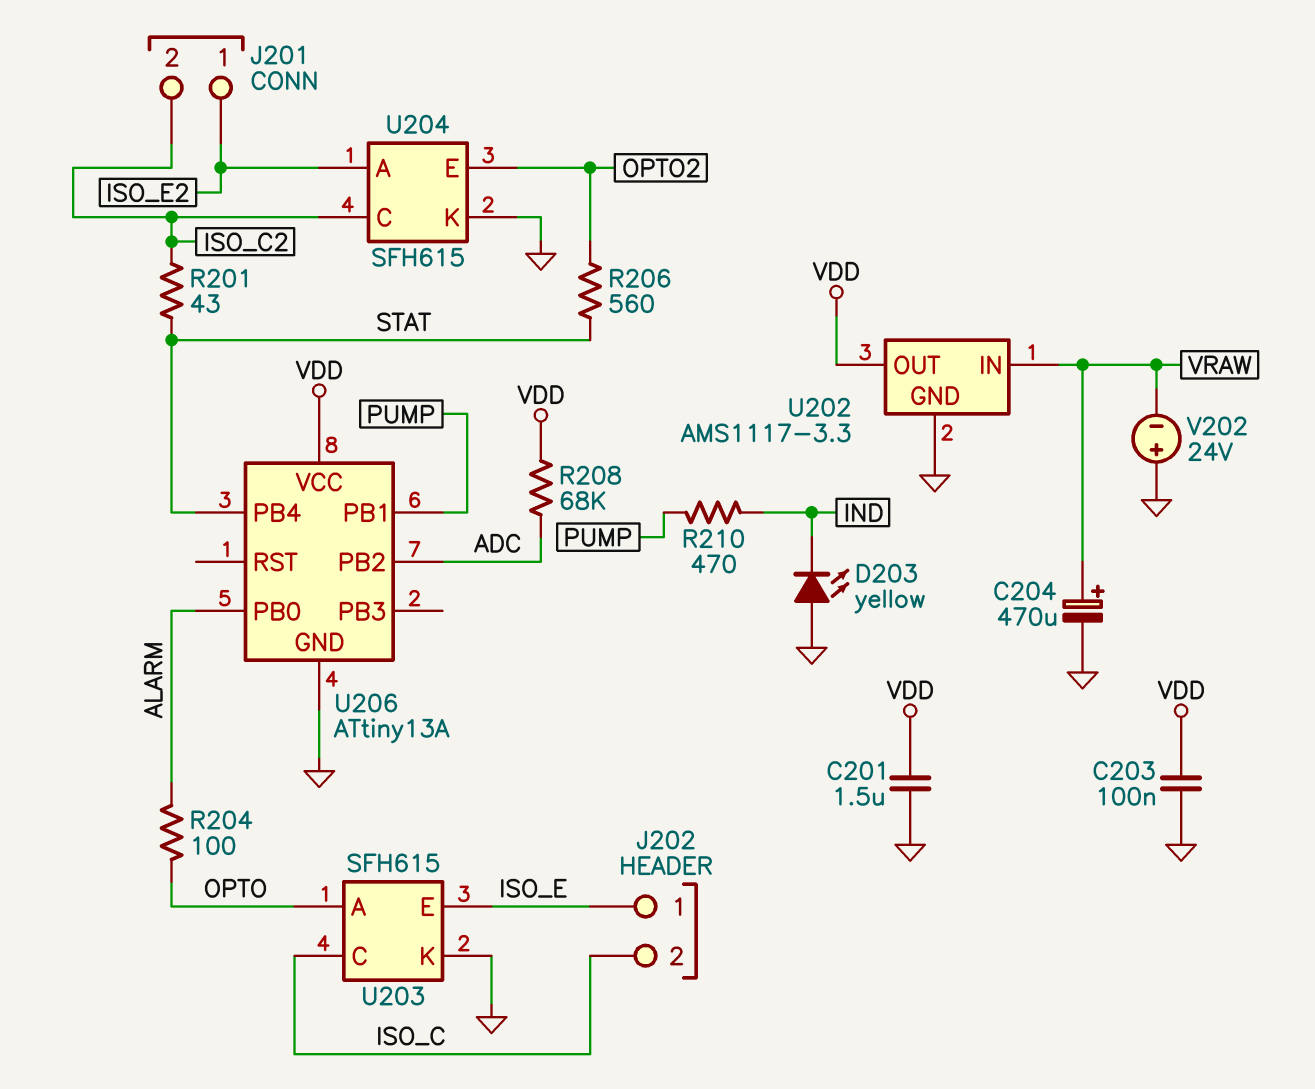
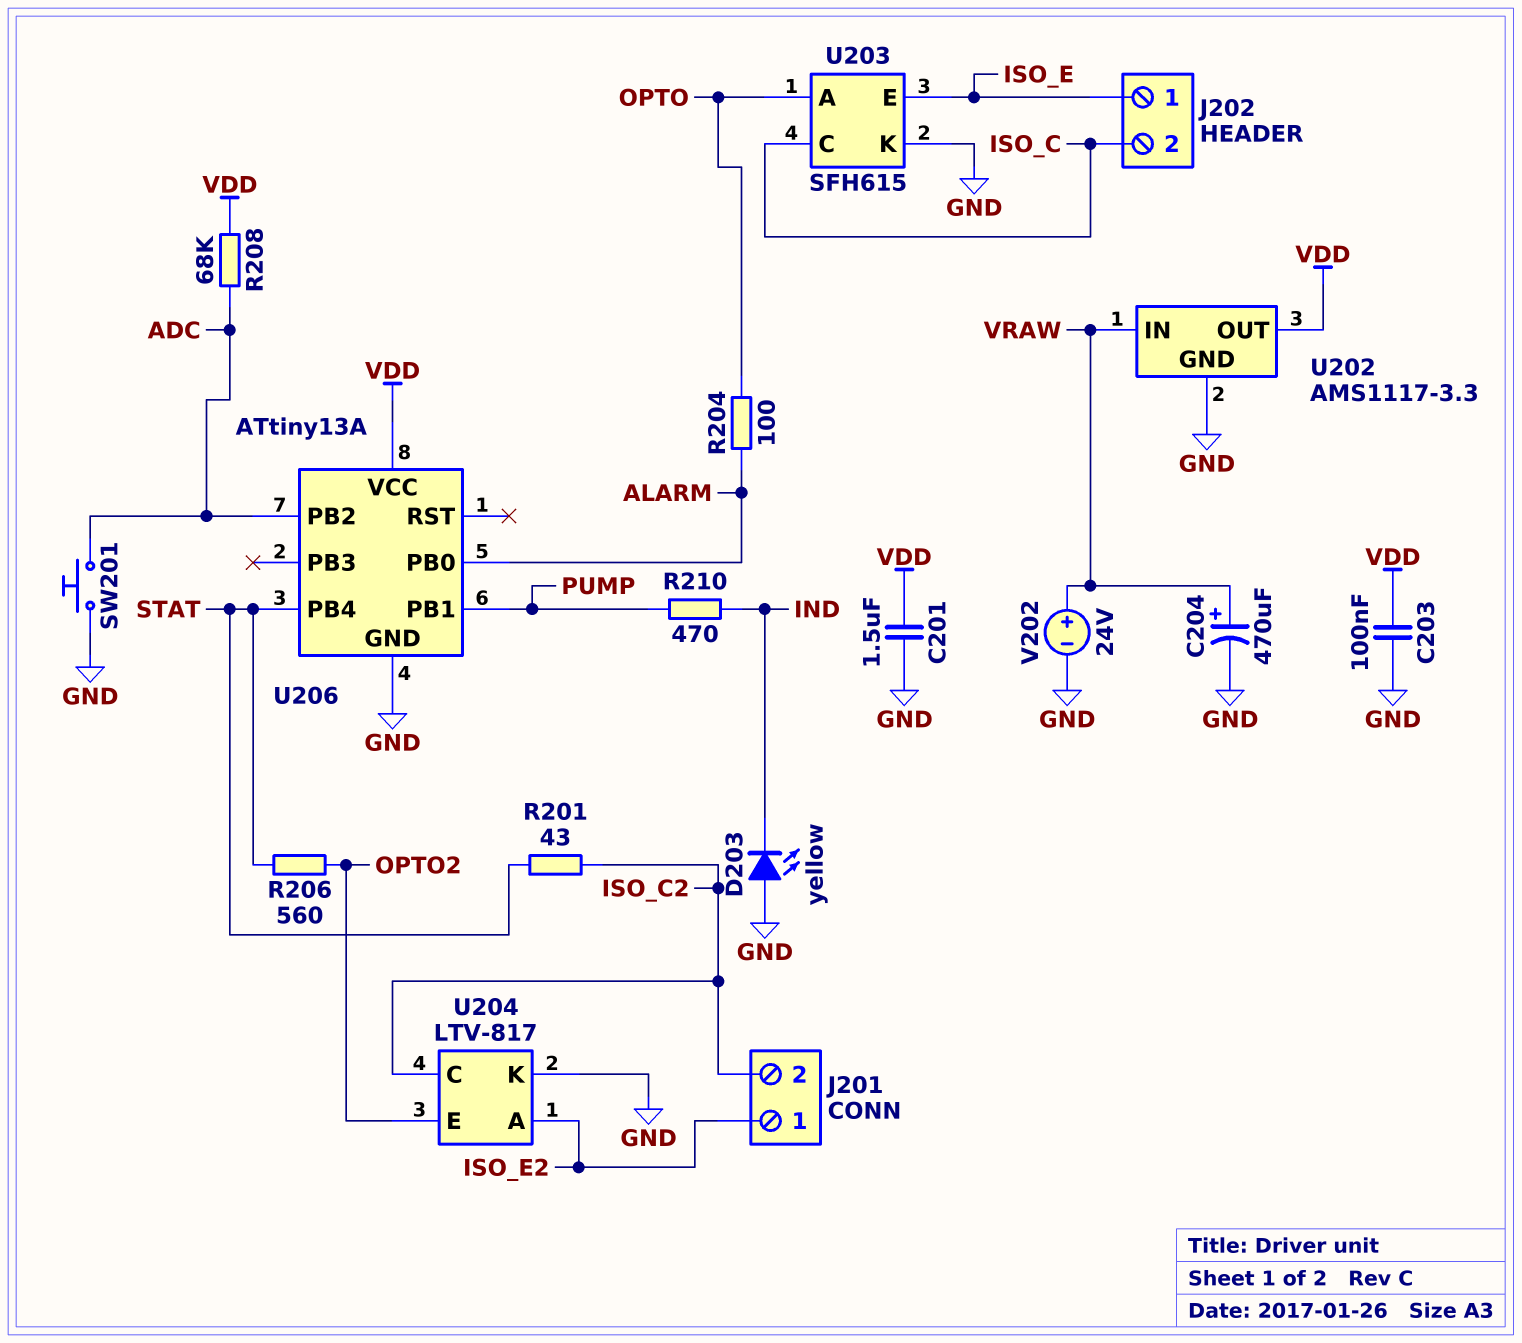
SW201: none -> button (ADC, GND)
U204: SFH615 -> LTV-817
V202: 24V (plus GND, minus VRAW) -> 24V (plus VRAW, minus GND)

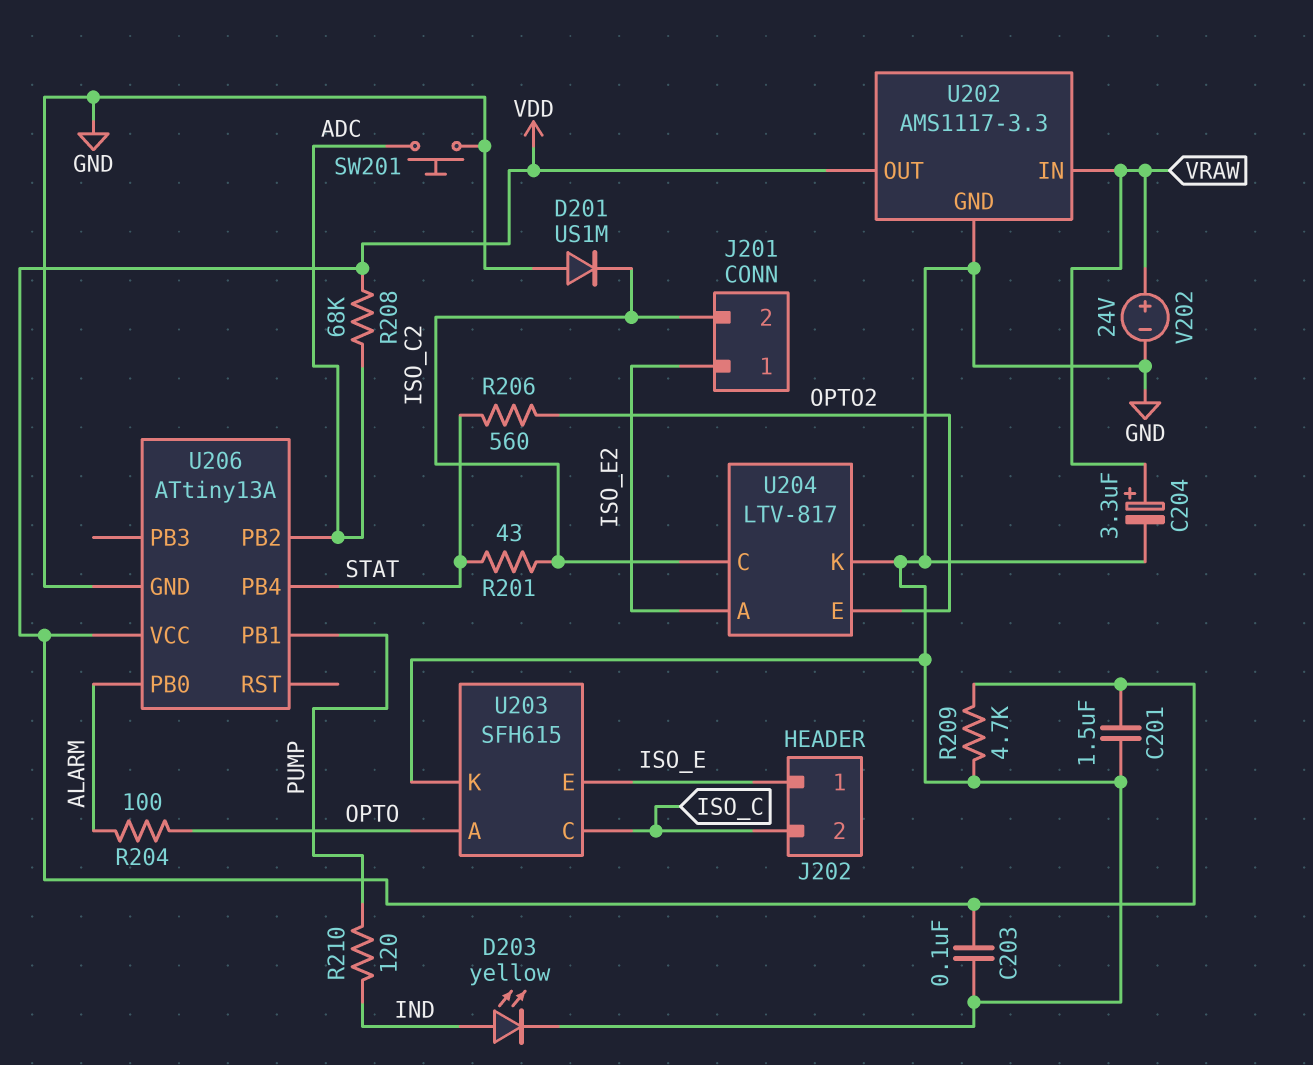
C204: 470uF (plus VRAW, minus GND) -> 3.3uF (plus VRAW, minus GND)
D201: none -> diode US1M (A GND, K ISO_C2)
D203: LED yellow (A GND, K IND) -> LED yellow (A IND, K GND)
R209: none -> 4.7k (GND, VDD)
R210: 470 (IND, PUMP) -> 120 (IND, PUMP)

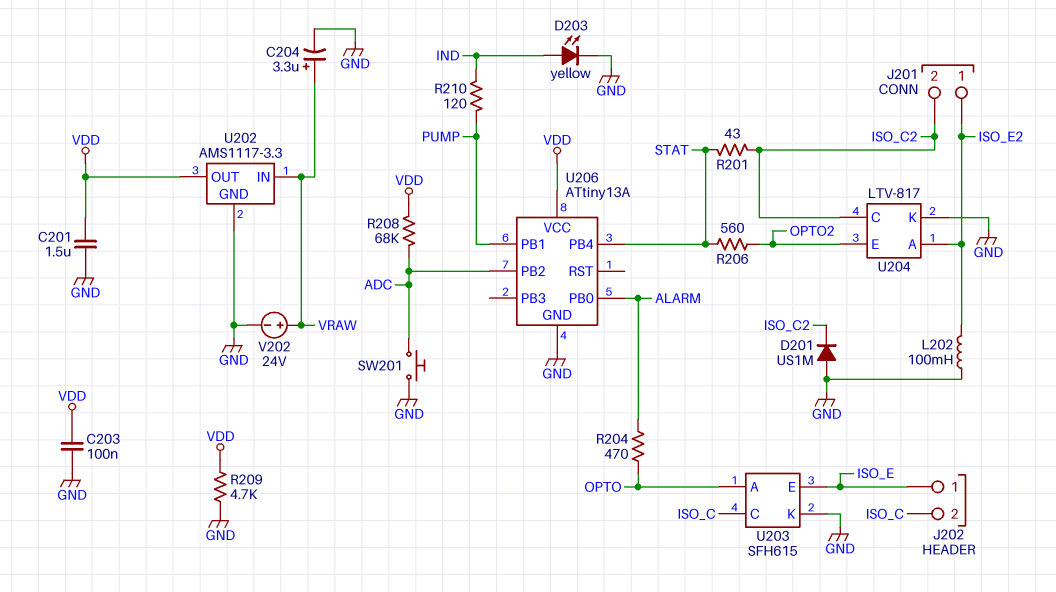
L202: none -> 100mH (GND, ISO_E2)
R204: 100 (ALARM, OPTO) -> 470 (ALARM, OPTO)

